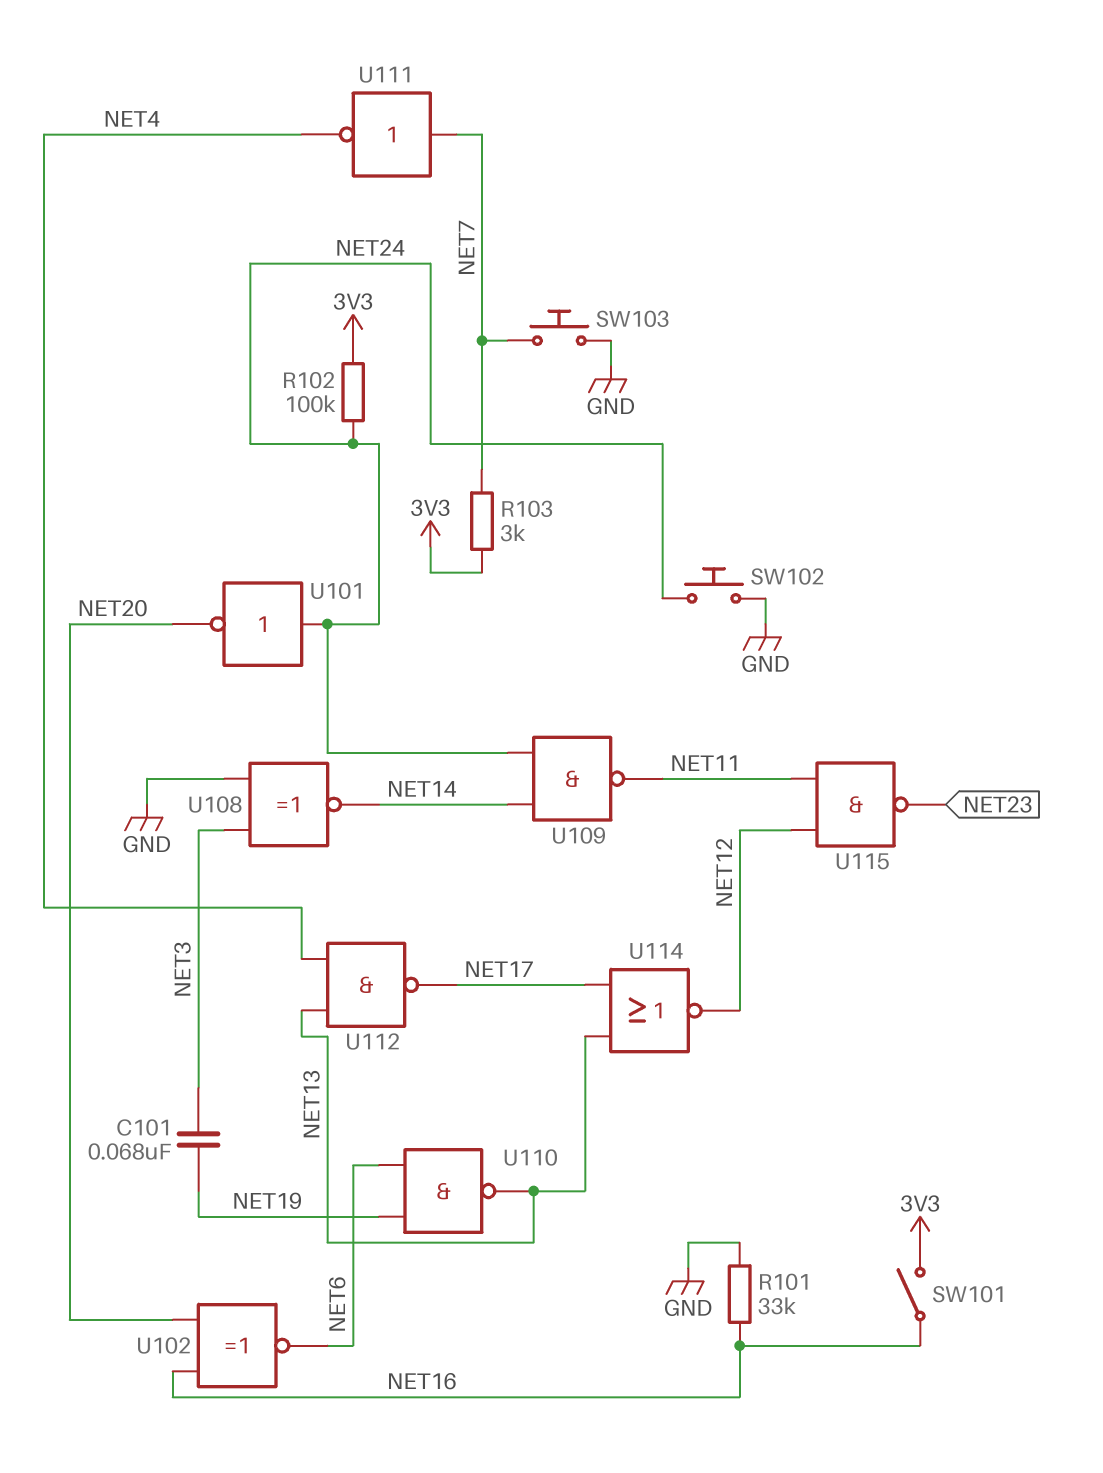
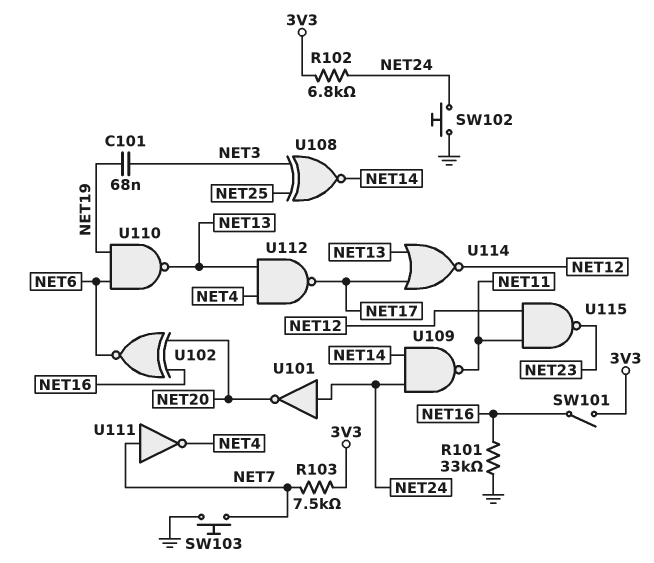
R102: 100k (3V3, NET24) -> 6.8k (3V3, NET24)
R103: 3k (3V3, NET7) -> 7.5k (3V3, NET7)
U108: XNOR (in GND, in NET3, out NET14) -> XNOR (in NET3, in NET25, out NET14)

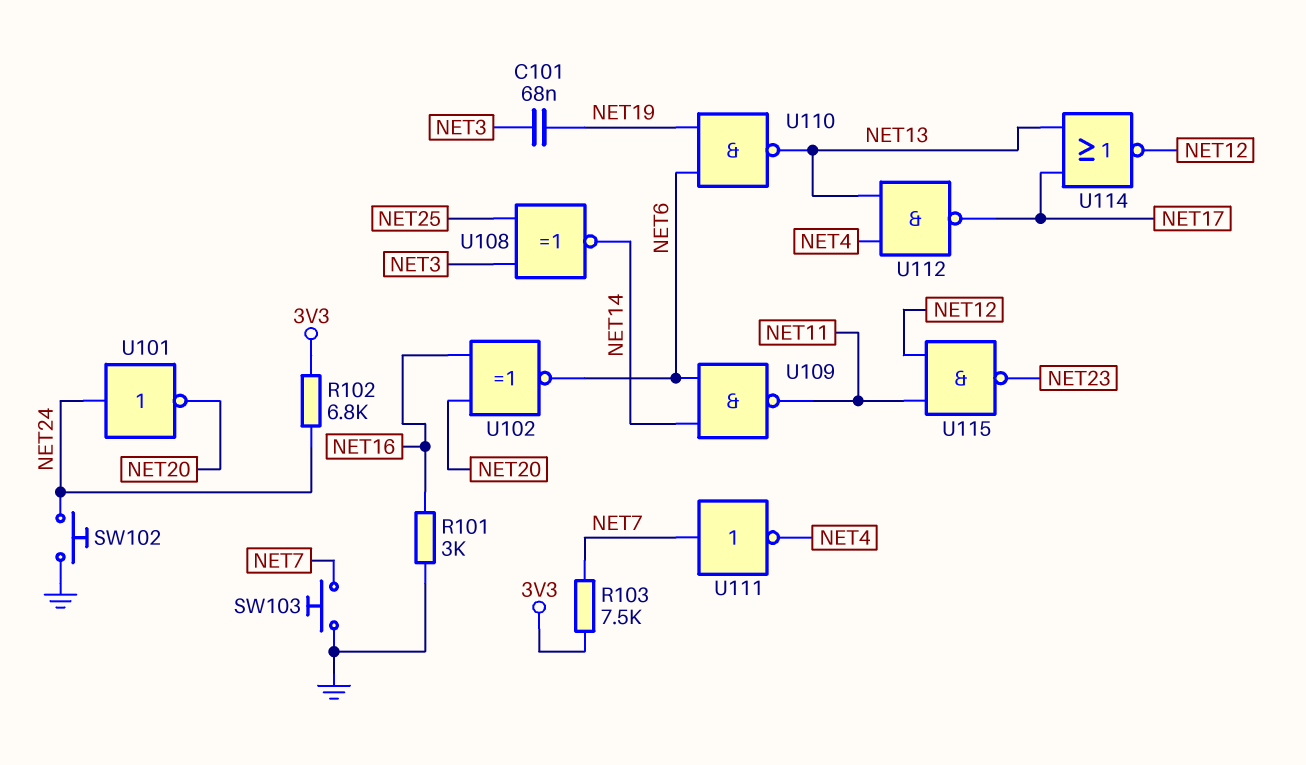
R101: 33k (GND, NET16) -> 3k (GND, NET16)
SW101: switch (3V3, NET16) -> none
U109: NAND (in NET14, in NET24, out NET11) -> NAND (in NET6, in NET14, out NET11)

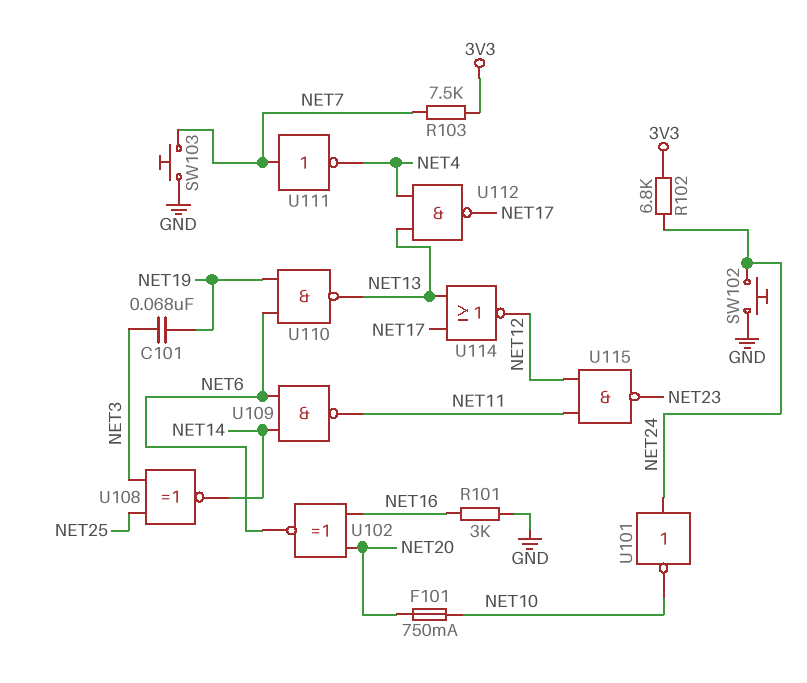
F101: none -> 750mA (NET10, NET20)
U101: NOT (in NET24, out NET20) -> NOT (in NET24, out NET10)

